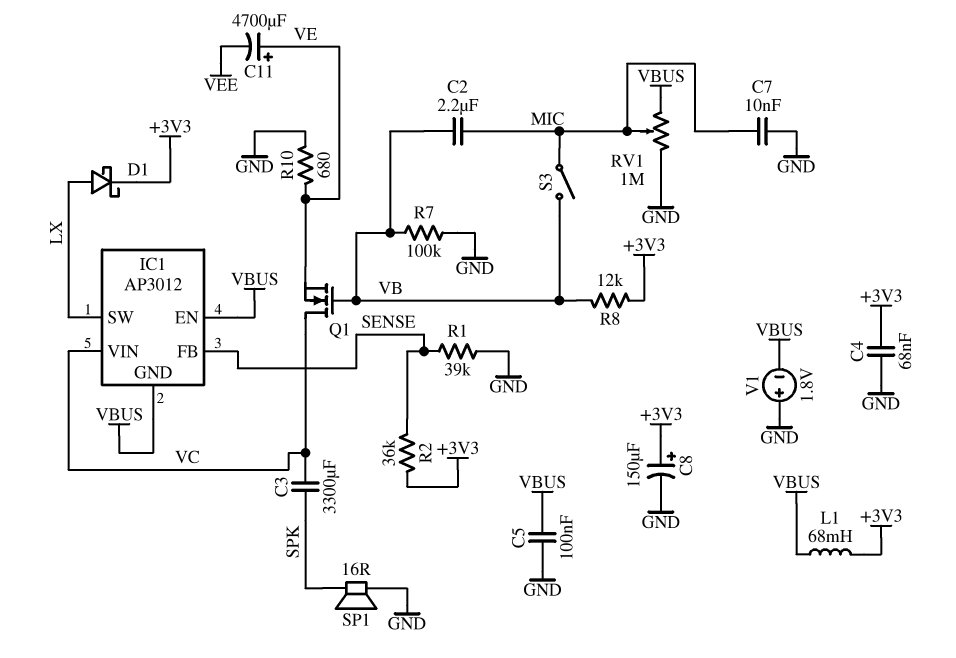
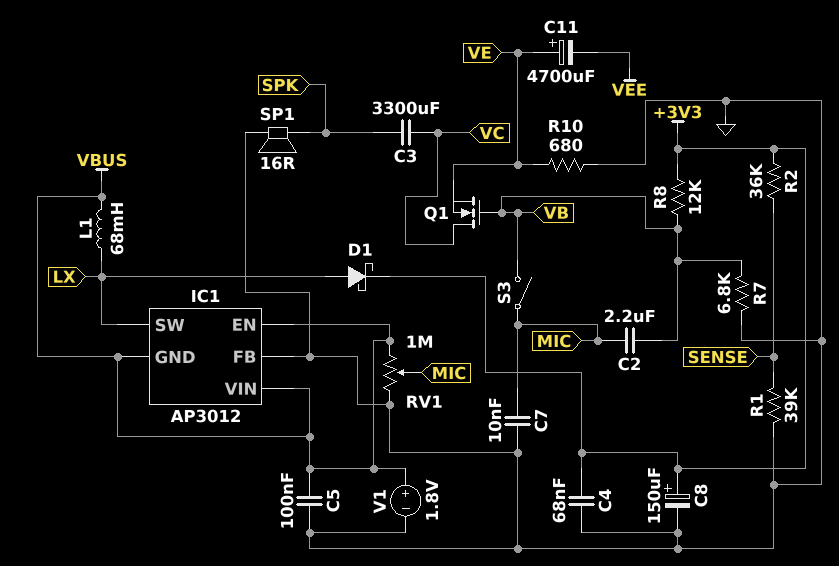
IC1 pin FB: SENSE -> GND
IC1 pin VIN: VC -> VBUS
L1: 68mH (+3V3, VBUS) -> 68mH (LX, VBUS)
R7: 100k (GND, VB) -> 6.8k (GND, VB)
V1: 1.8V (plus GND, minus VBUS) -> 1.8V (plus VBUS, minus GND)

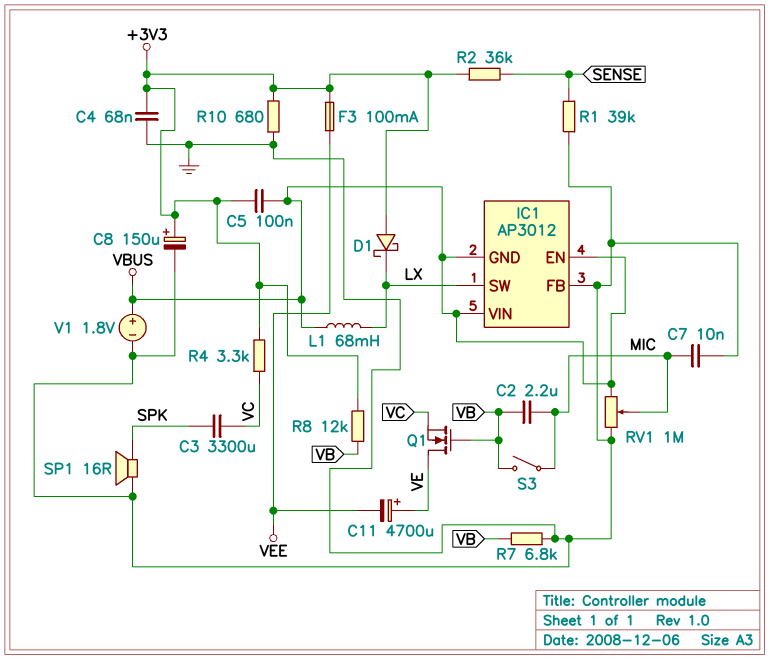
C5: 100nF (GND, VBUS) -> 100nF (+3V3, VBUS)
D1: schottky (A LX, K +3V3) -> schottky (A +3V3, K LX)
F3: none -> 100mA (+3V3, VEE)
Q1: NMOS (G VB, D VC, S VE) -> NMOS (G VB, D VE, S VC)
R4: none -> 3.3k (+3V3, VC)
R10: 680 (GND, VE) -> 680 (+3V3, GND)

